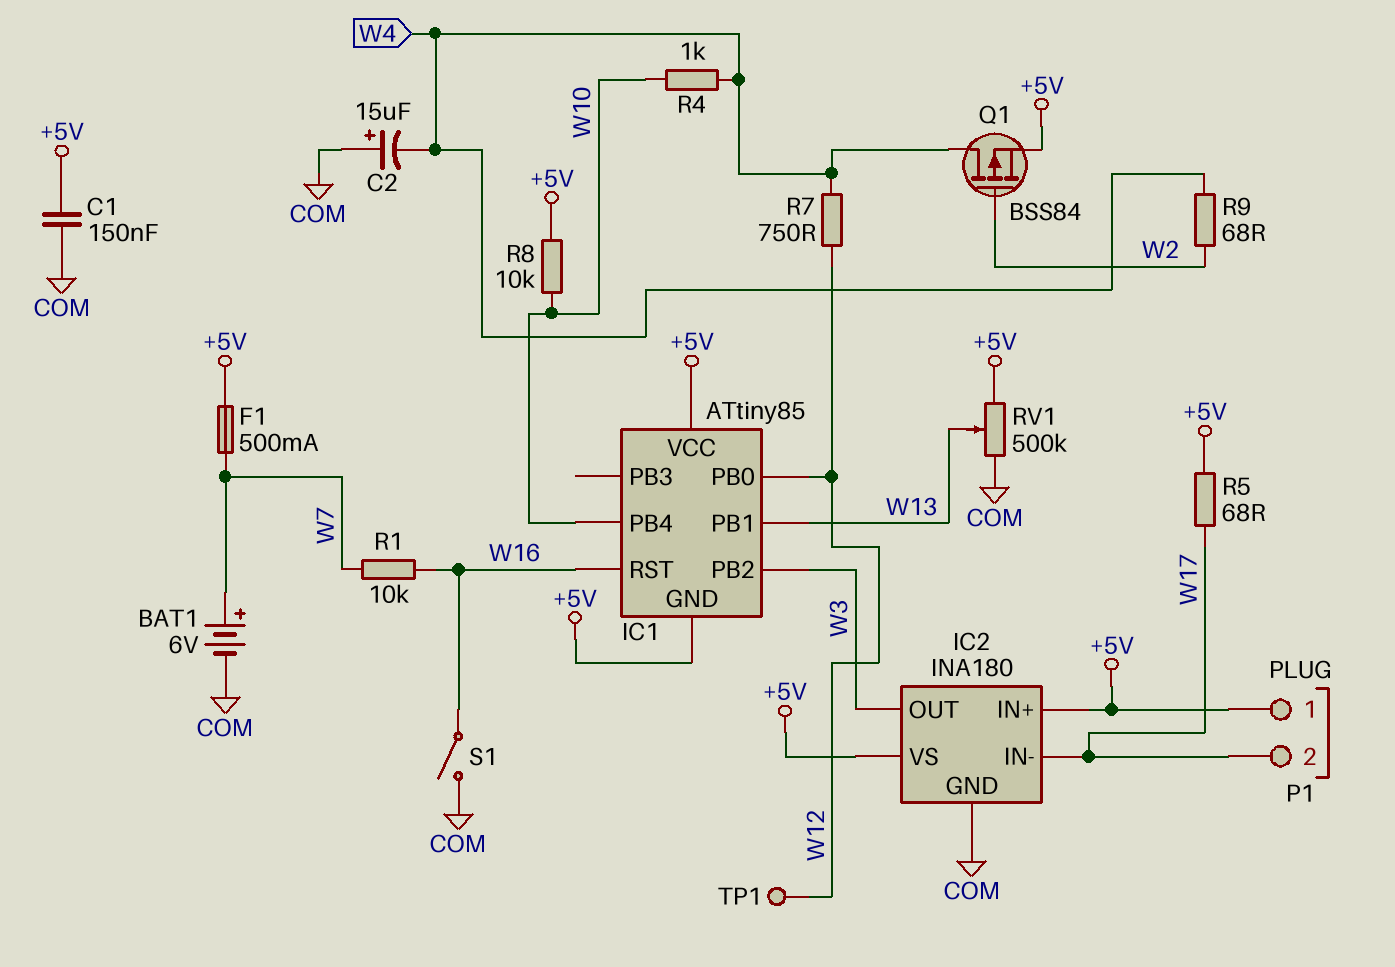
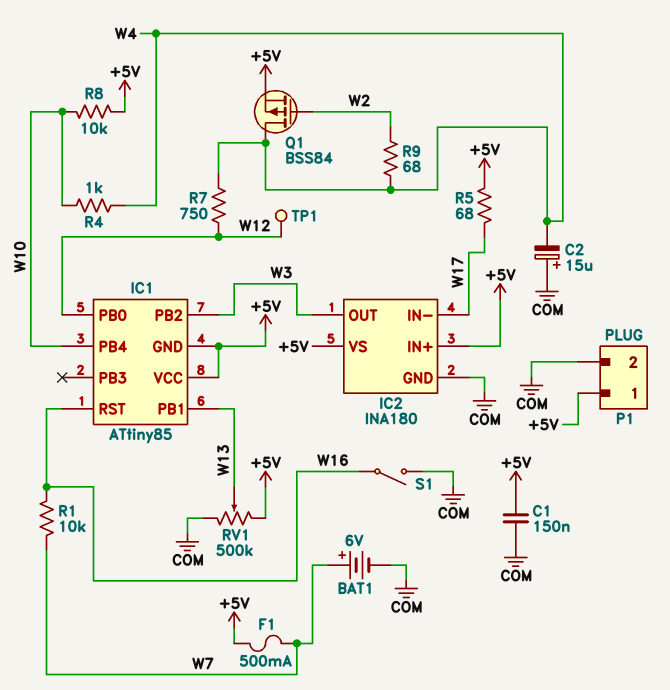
P1 pin 2: W17 -> COM

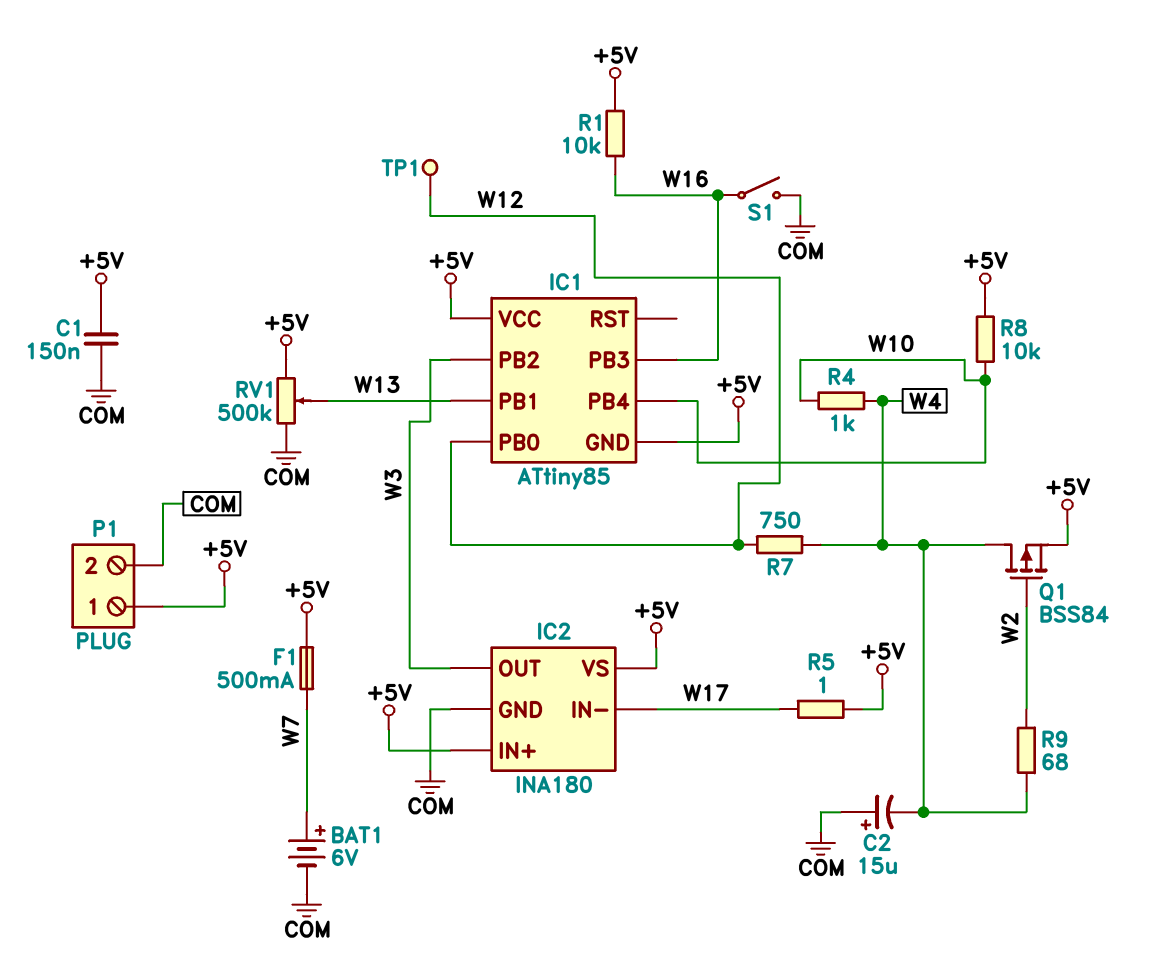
IC1 pin PB3: none -> W16
IC1 pin RST: W16 -> none
R1: 10k (W7, W16) -> 10k (+5V, W16)
R5: 68 (+5V, W17) -> 1 (+5V, W17)

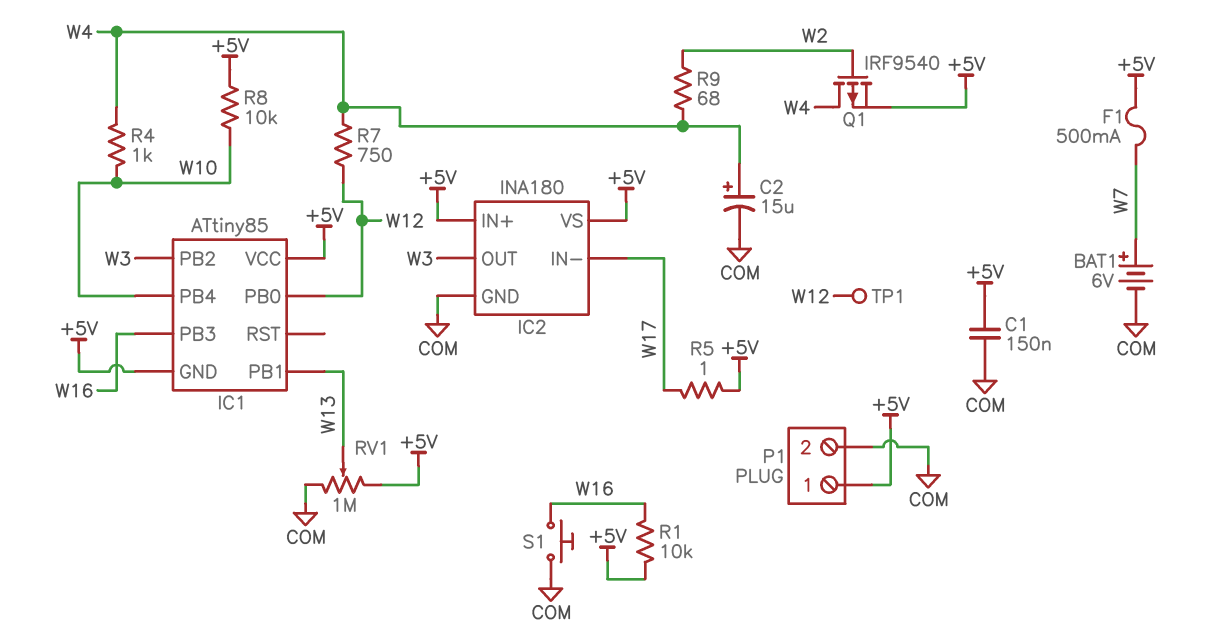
C2: 15uF (plus COM, minus W4) -> 15uF (plus W4, minus COM)
Q1: PMOS BSS84 (G W2, D W4, S +5V) -> PMOS IRF9540 (G W2, D W4, S +5V)
RV1: 500k (+5V, COM, wiper W13) -> 1M (+5V, COM, wiper W13)
S1: switch (COM, W16) -> button (COM, W16)

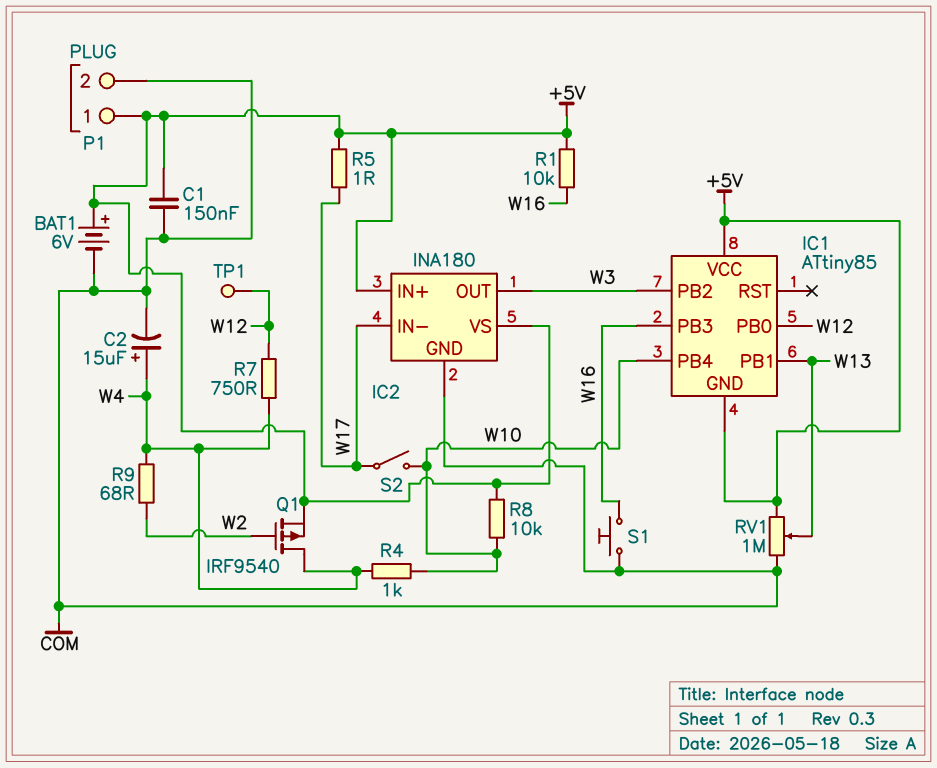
BAT1: 6V (plus W7, minus COM) -> 6V (plus +5V, minus COM)
F1: 500mA (+5V, W7) -> none
S2: none -> switch (W10, W17)

